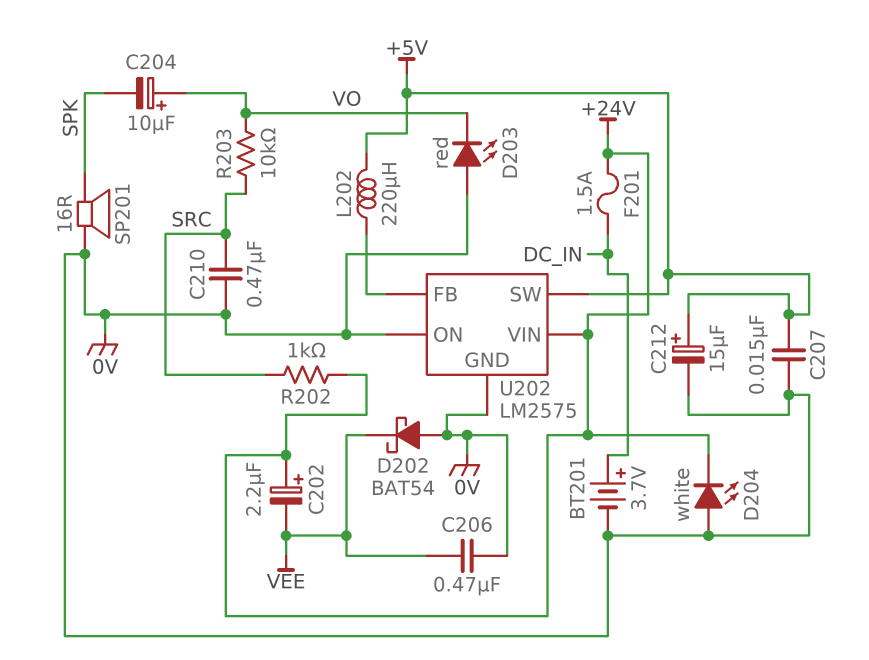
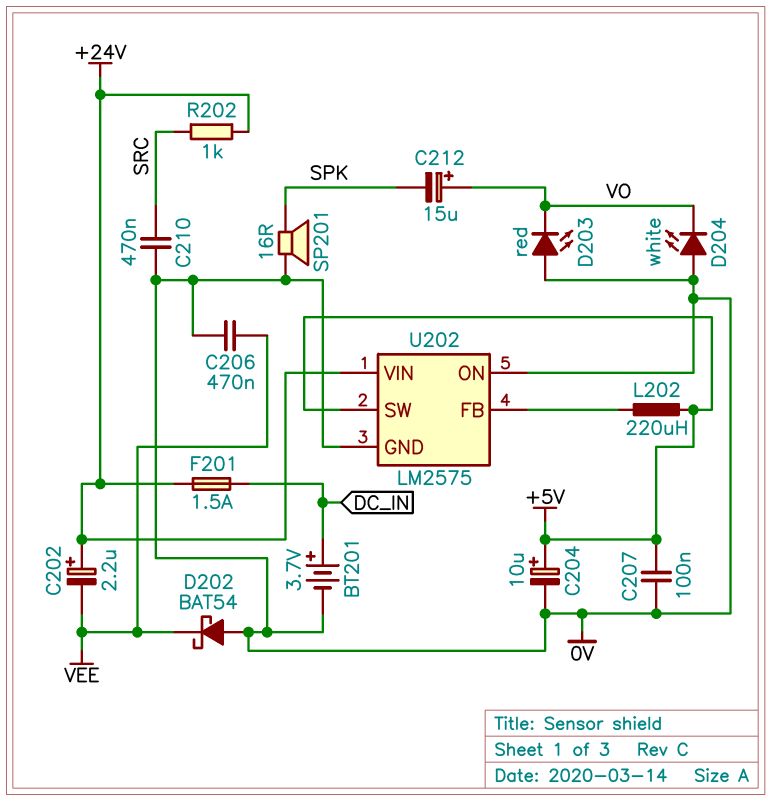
C204: 10uF (plus VO, minus SPK) -> 10uF (plus +5V, minus 0V)
C207: 15nF (+5V, 0V) -> 100nF (+5V, 0V)
C212: 15uF (plus +5V, minus 0V) -> 15uF (plus VO, minus SPK)
D204: LED white (A 0V, K +24V) -> LED white (A 0V, K VO)
R203: 10k (SRC, VO) -> none

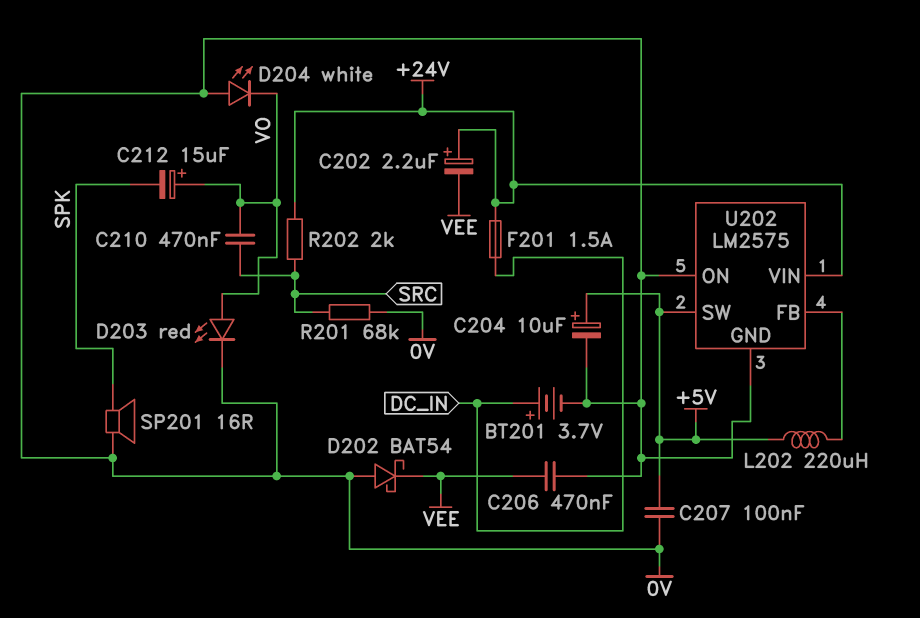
C210: 470nF (0V, SRC) -> 470nF (SRC, VO)
D203: LED red (A 0V, K VO) -> LED red (A VO, K 0V)
R201: none -> 68k (0V, SRC)
R202: 1k (+24V, SRC) -> 2k (+24V, SRC)

